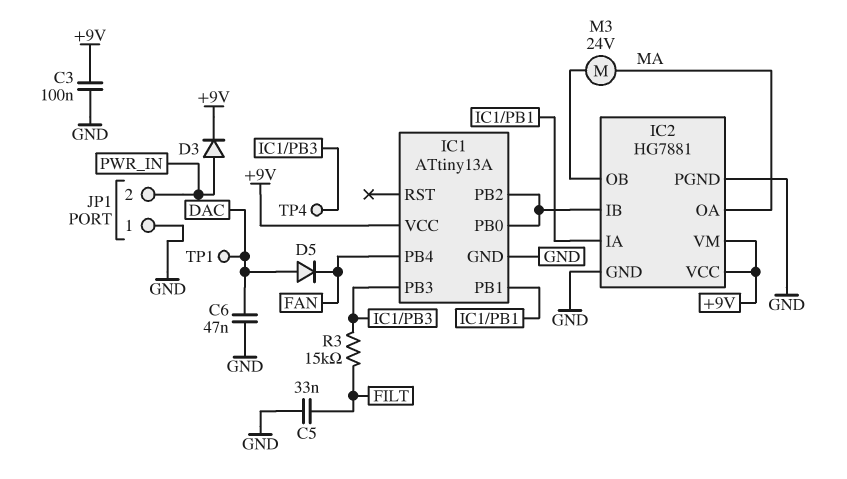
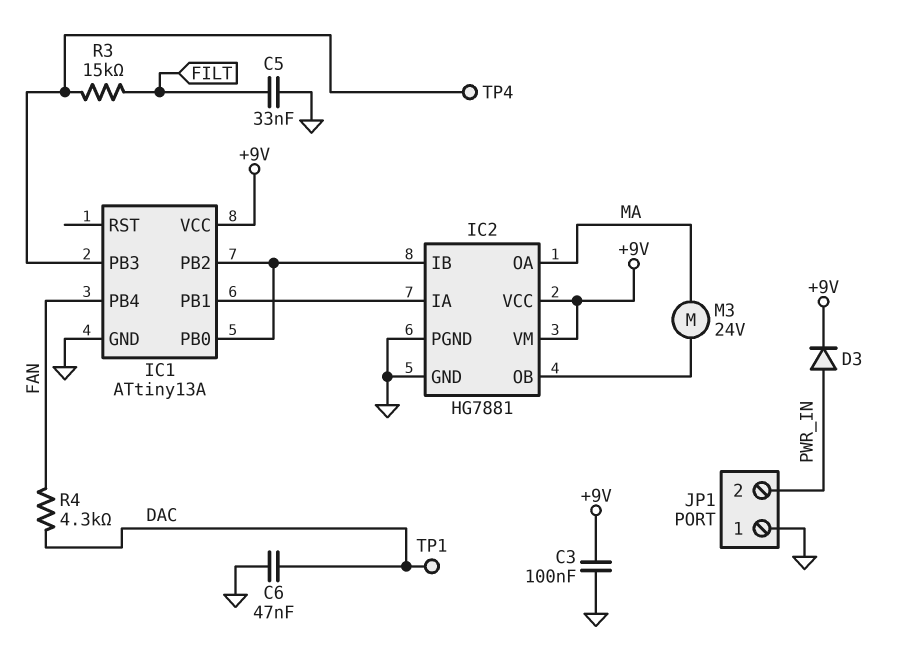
D5: diode (A DAC, K FAN) -> none
R4: none -> 4.3k (DAC, FAN)

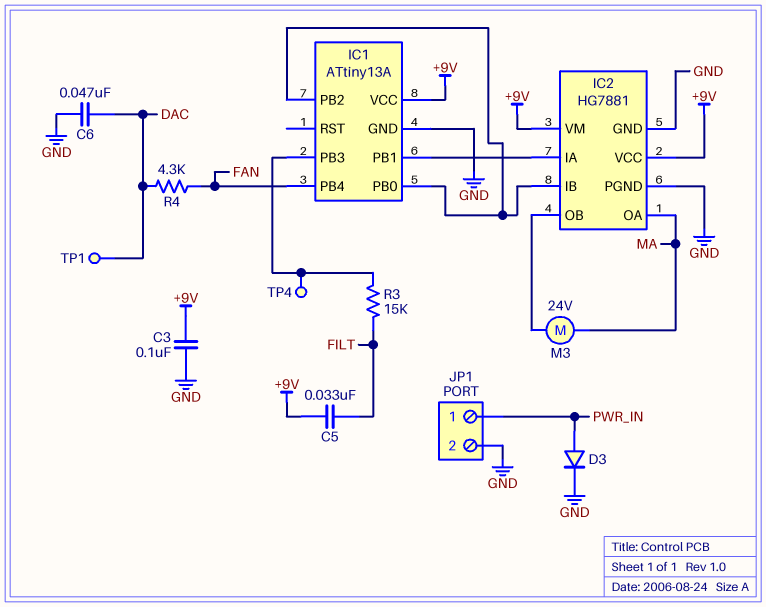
C5: 33nF (FILT, GND) -> 33nF (+9V, FILT)
D3: diode (A PWR_IN, K +9V) -> diode (A PWR_IN, K GND)
JP1 pin 1: GND -> PWR_IN
JP1 pin 2: PWR_IN -> GND

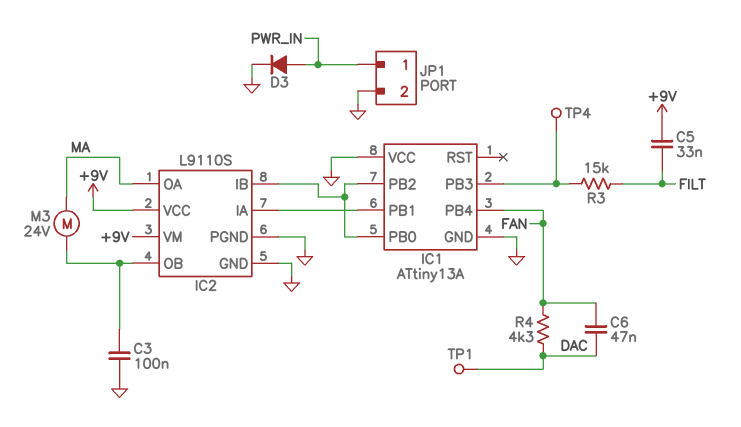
C3: 100nF (+9V, GND) -> 100nF (GND, IC2/OB)
C6: 47nF (DAC, GND) -> 47nF (DAC, FAN)
IC1 pin VCC: +9V -> GND
IC2: HG7881 -> L9110S

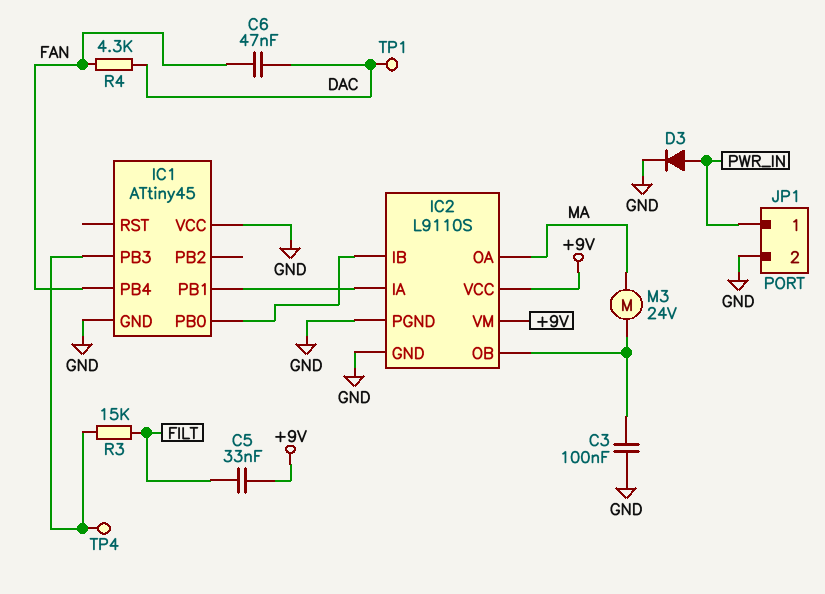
IC1: ATtiny13A -> ATtiny45
IC1 pin PB2: IC1/PB0 -> none

